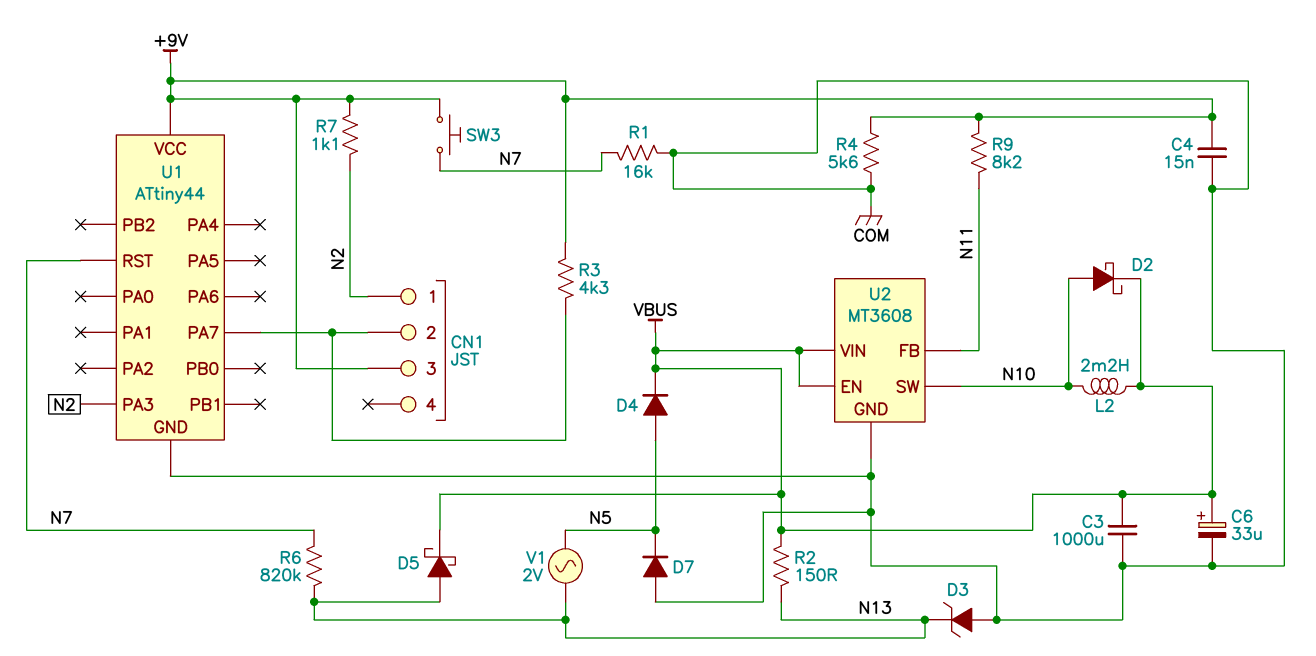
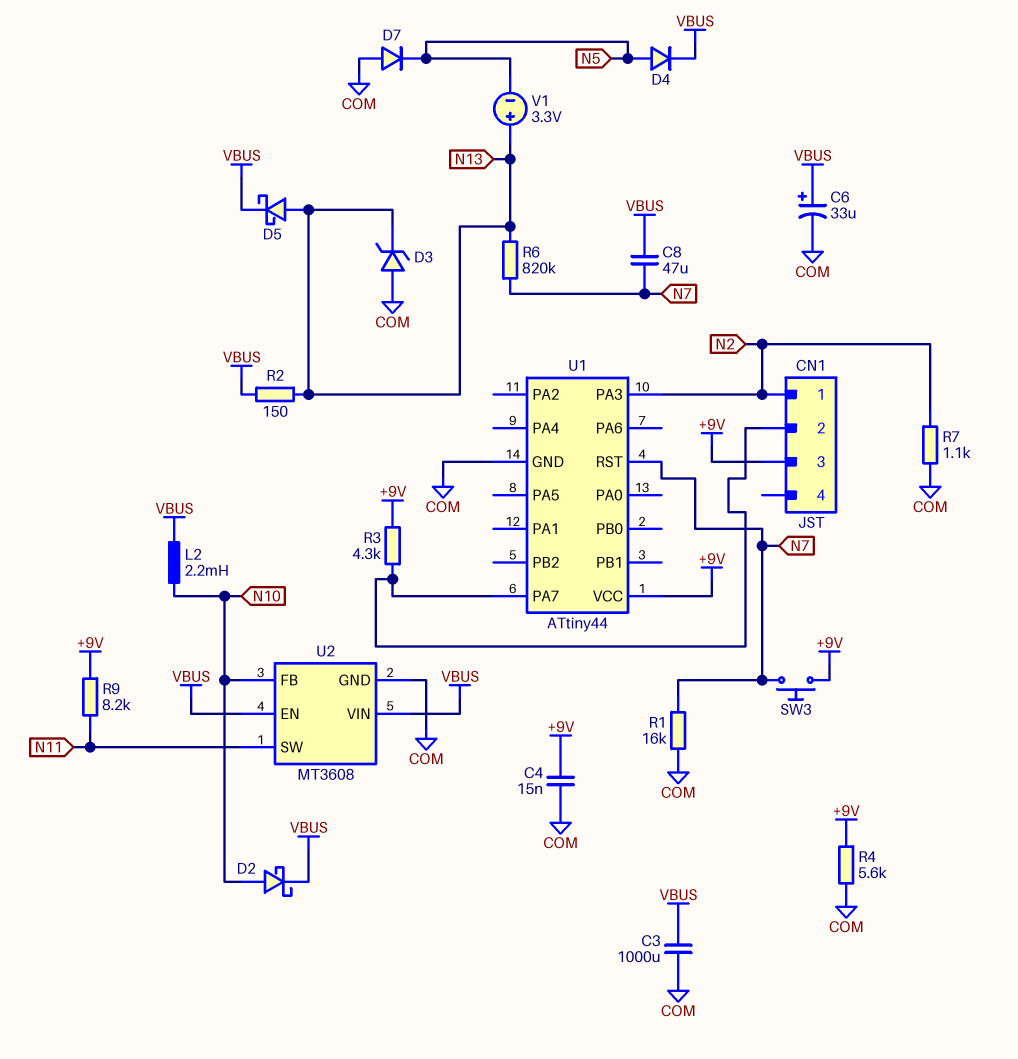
C8: none -> 47uF (N7, VBUS)
R7: 1.1k (+9V, N2) -> 1.1k (COM, N2)
U2 pin FB: N11 -> N10
U2 pin SW: N10 -> N11
V1: AC 2V (N5, N13) -> 3.3V (plus N13, minus N5)

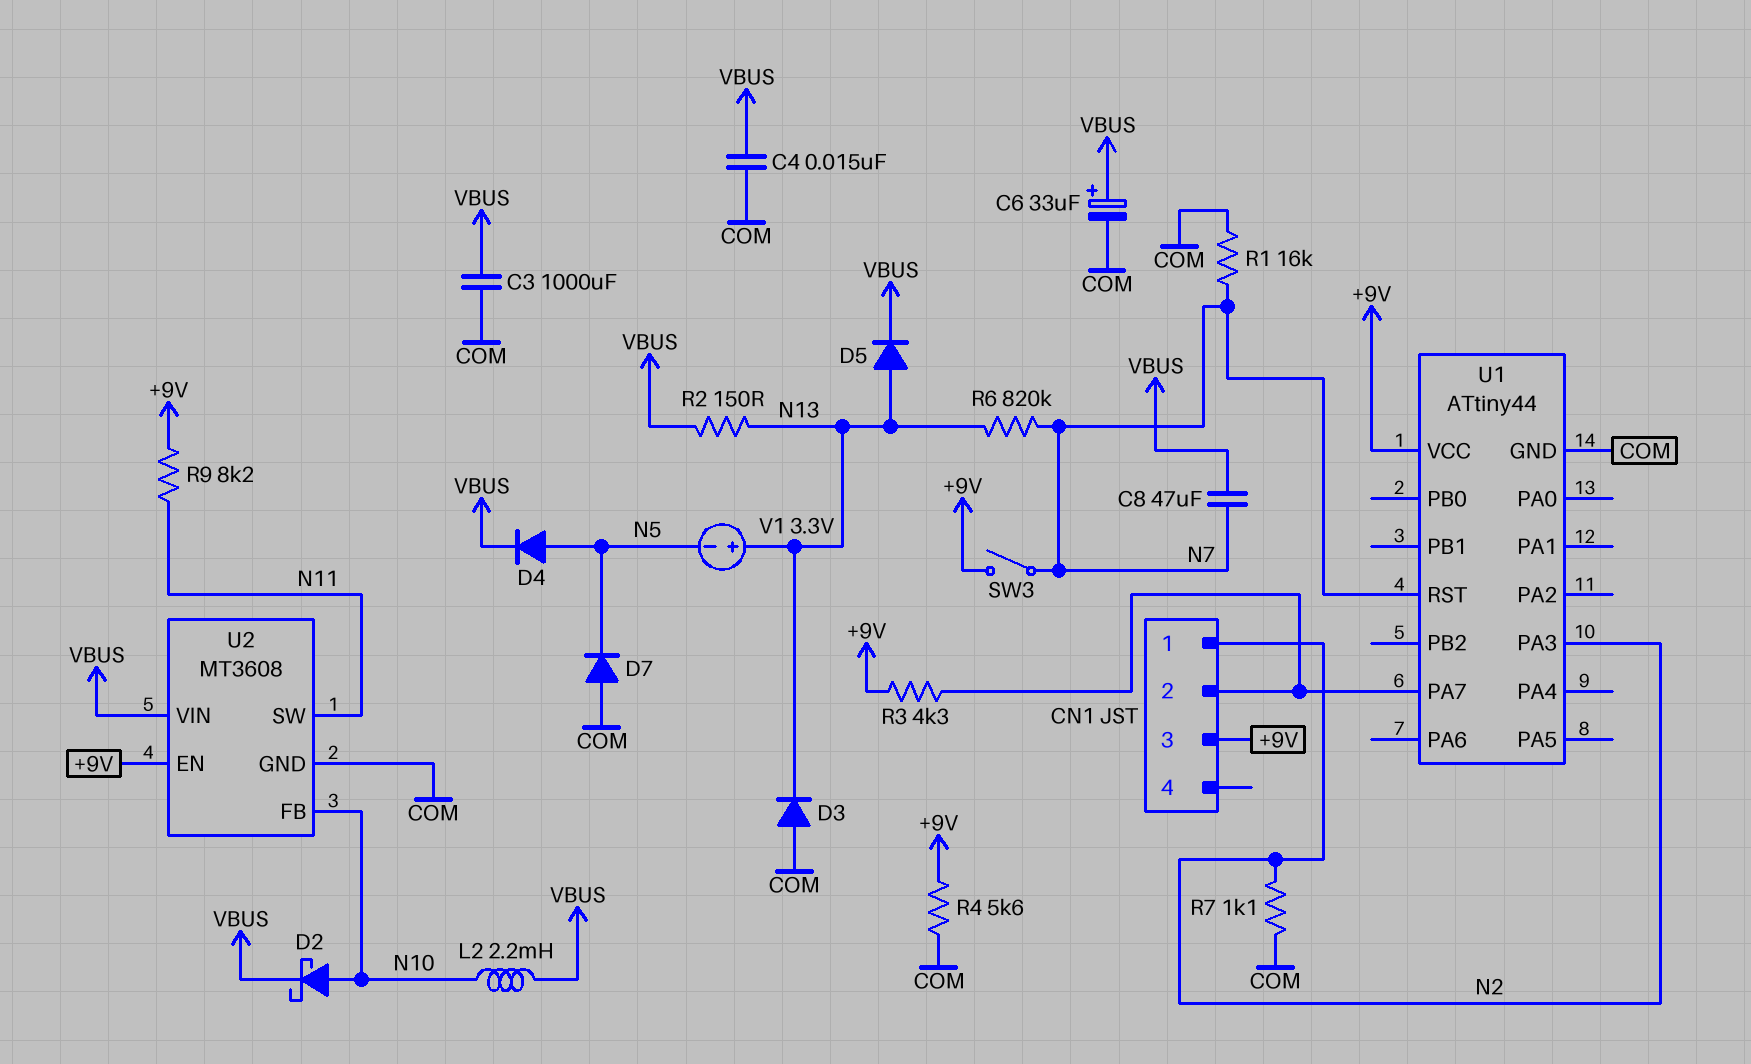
C4: 15nF (+9V, COM) -> 15nF (COM, VBUS)
D3: zener (A COM, K N13) -> diode (A COM, K N13)
D5: schottky (A N13, K VBUS) -> diode (A N13, K VBUS)
SW3: button (+9V, N7) -> switch (+9V, N7)
U2 pin EN: VBUS -> +9V

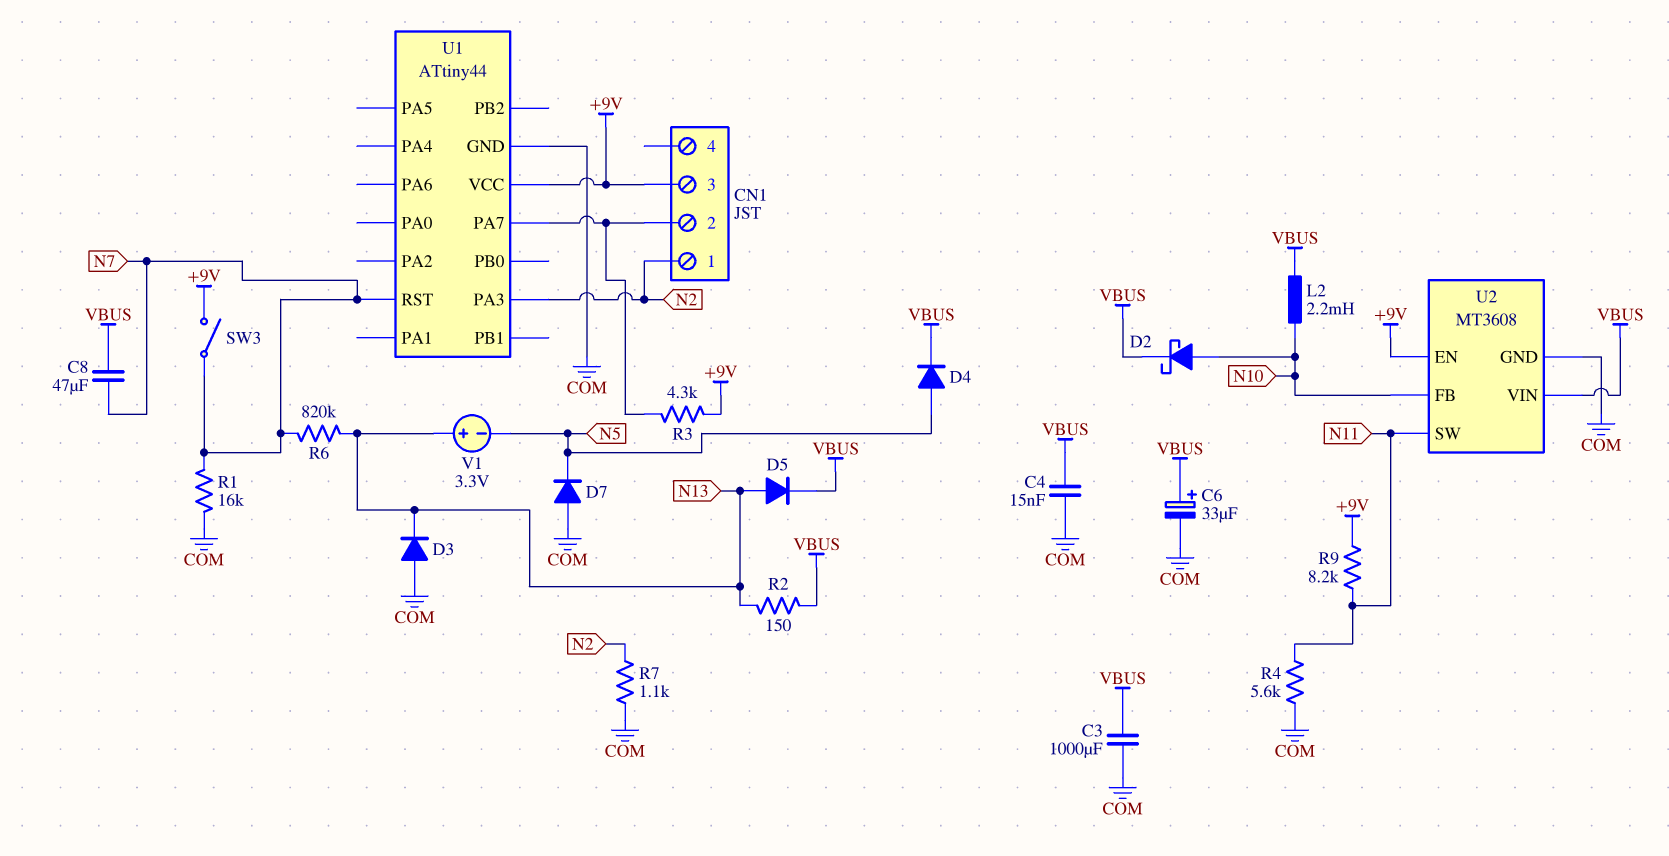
R4: 5.6k (+9V, COM) -> 5.6k (COM, N11)

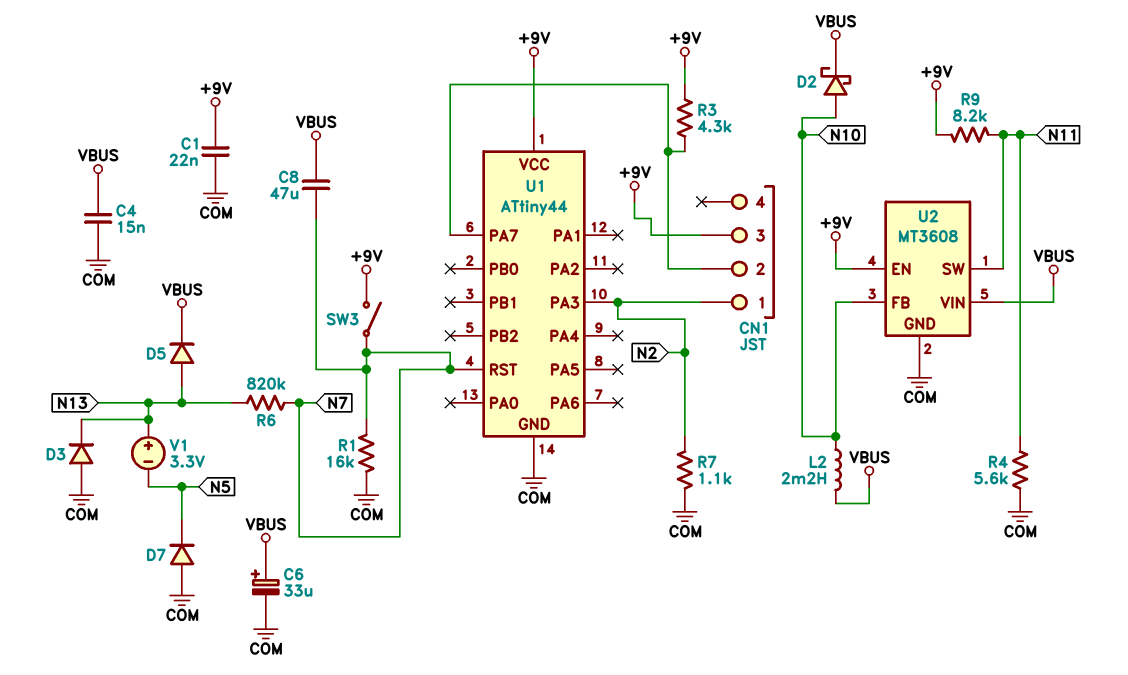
C1: none -> 22nF (+9V, COM)
C3: 1000uF (COM, VBUS) -> none
D4: diode (A N5, K VBUS) -> none
R2: 150 (N13, VBUS) -> none

